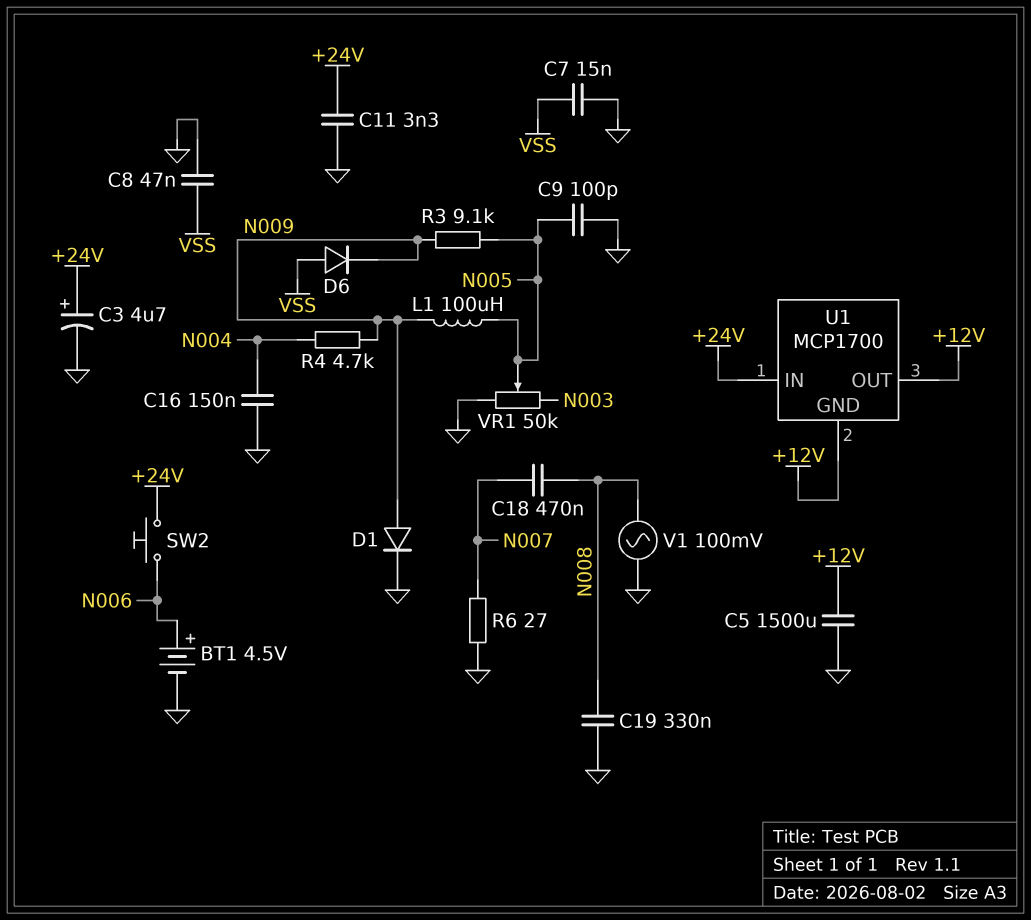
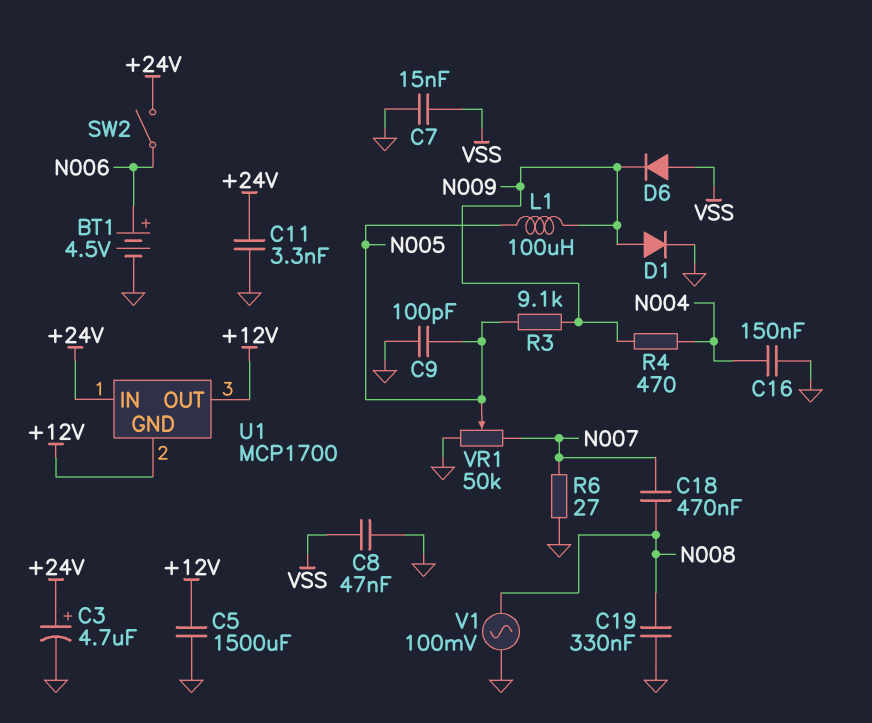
R4: 4.7k (N004, N009) -> 470 (N004, N009)
SW2: button (+24V, N006) -> switch (+24V, N006)
VR1: 50k (GND, N003, wiper N005) -> 50k (GND, N007, wiper N005)

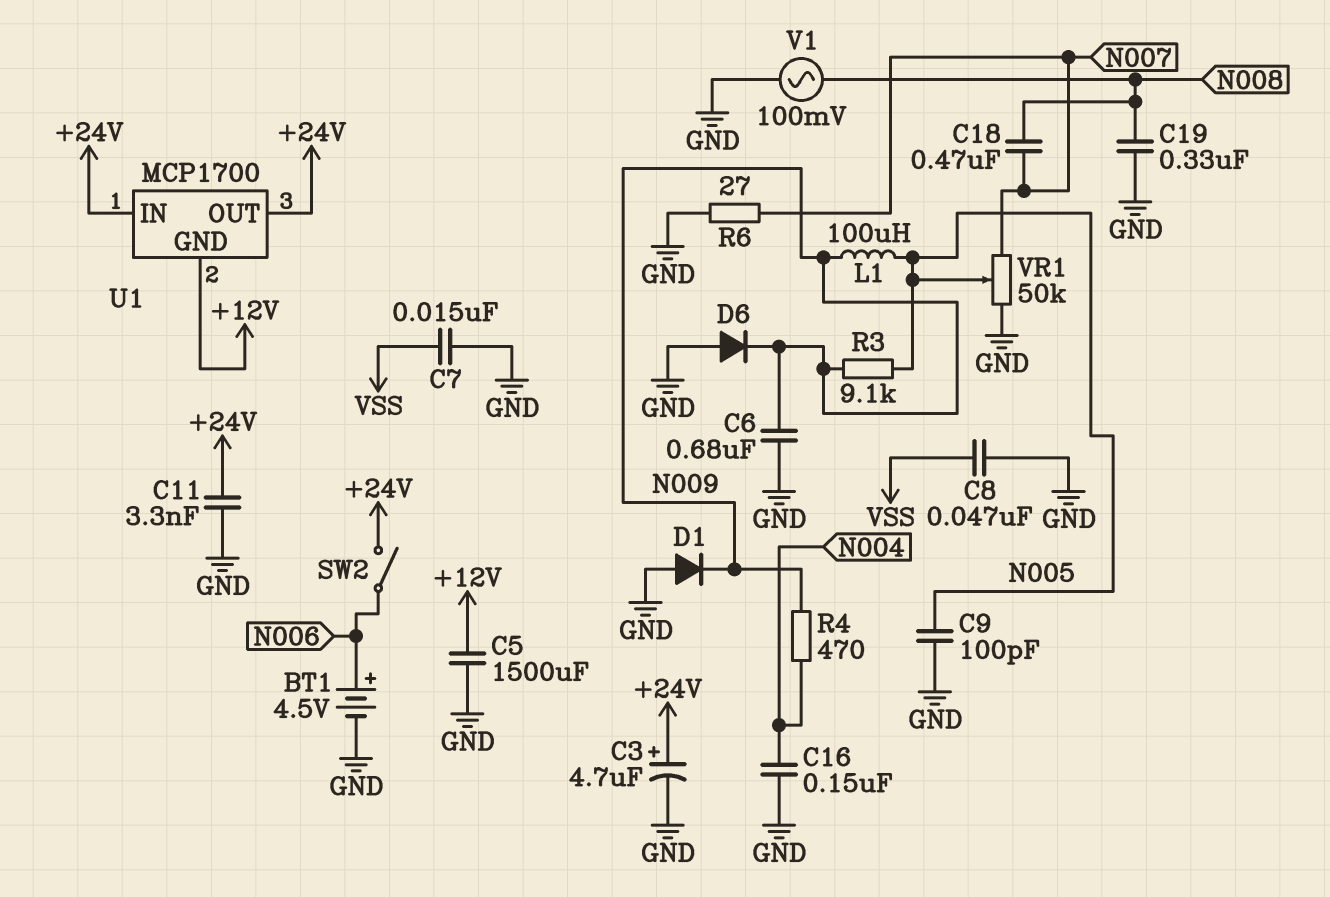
C6: none -> 680nF (GND, N009)
D1: diode (A N009, K GND) -> diode (A GND, K N009)
D6: diode (A VSS, K N009) -> diode (A GND, K N009)
U1 pin OUT: +12V -> +24V

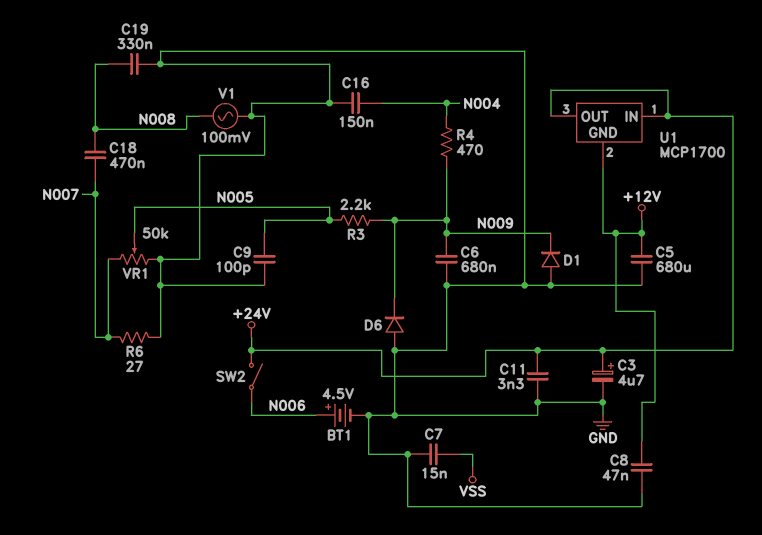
C5: 1500uF (+12V, GND) -> 680uF (+12V, GND)
C8: 47nF (GND, VSS) -> 47nF (+12V, GND)
L1: 100uH (N005, N009) -> none
R3: 9.1k (N005, N009) -> 2.2k (N005, N009)

